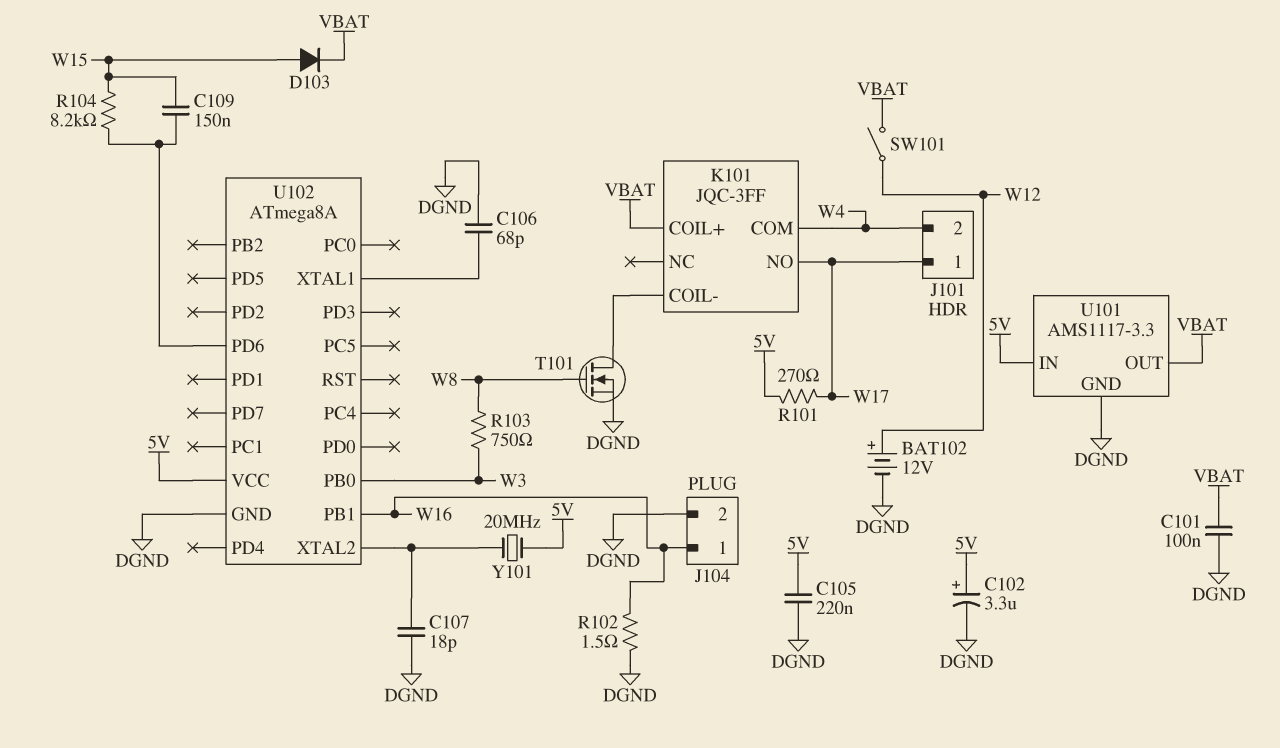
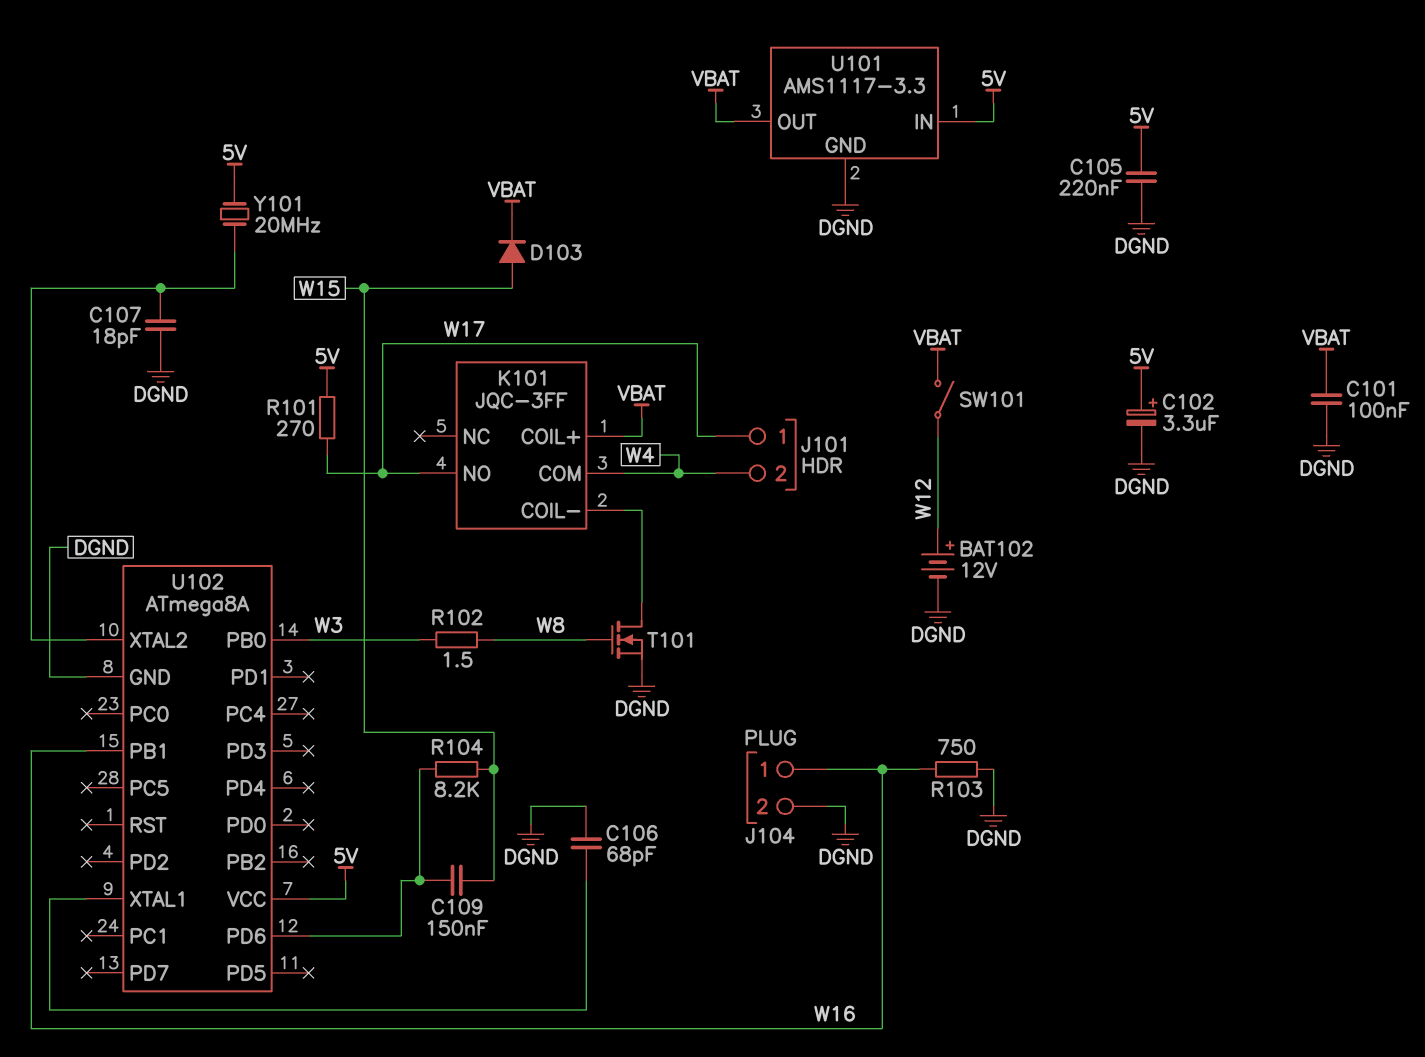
R102: 1.5 (DGND, W16) -> 1.5 (W3, W8)
R103: 750 (W3, W8) -> 750 (DGND, W16)

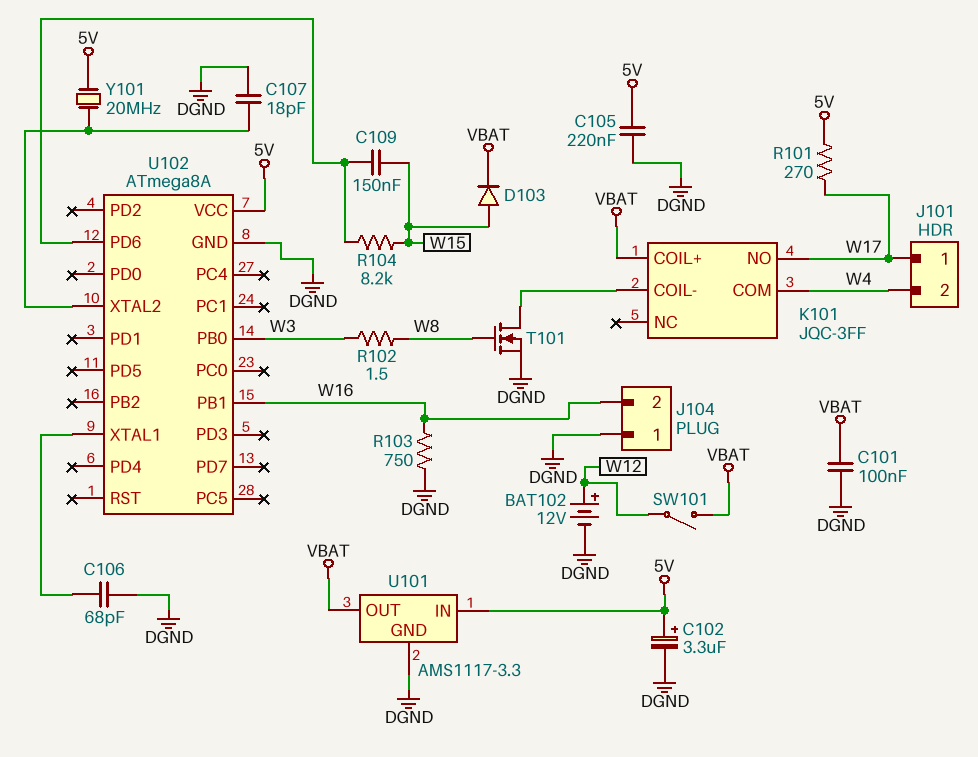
J104 pin 1: W16 -> DGND
J104 pin 2: DGND -> W16

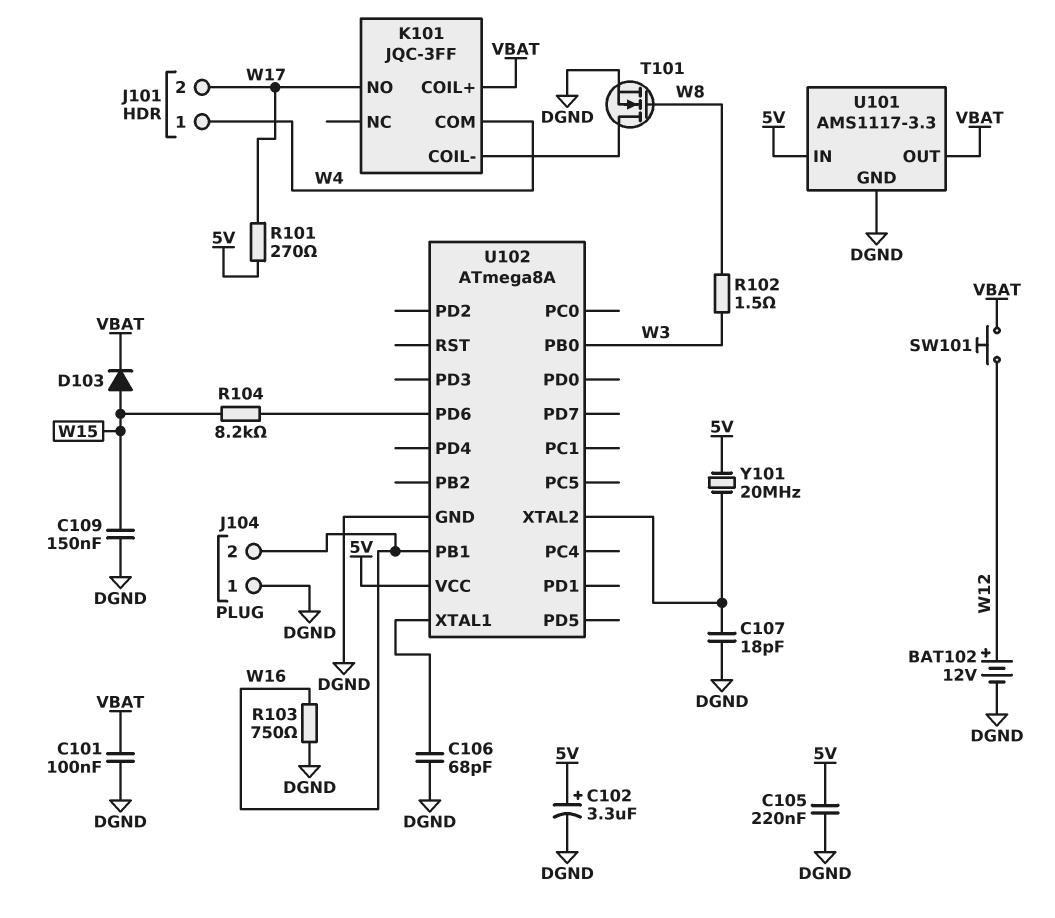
C109: 150nF (U102/PD6, W15) -> 150nF (DGND, W15)
J101 pin 1: W17 -> W4
J101 pin 2: W4 -> W17
SW101: switch (VBAT, W12) -> button (VBAT, W12)

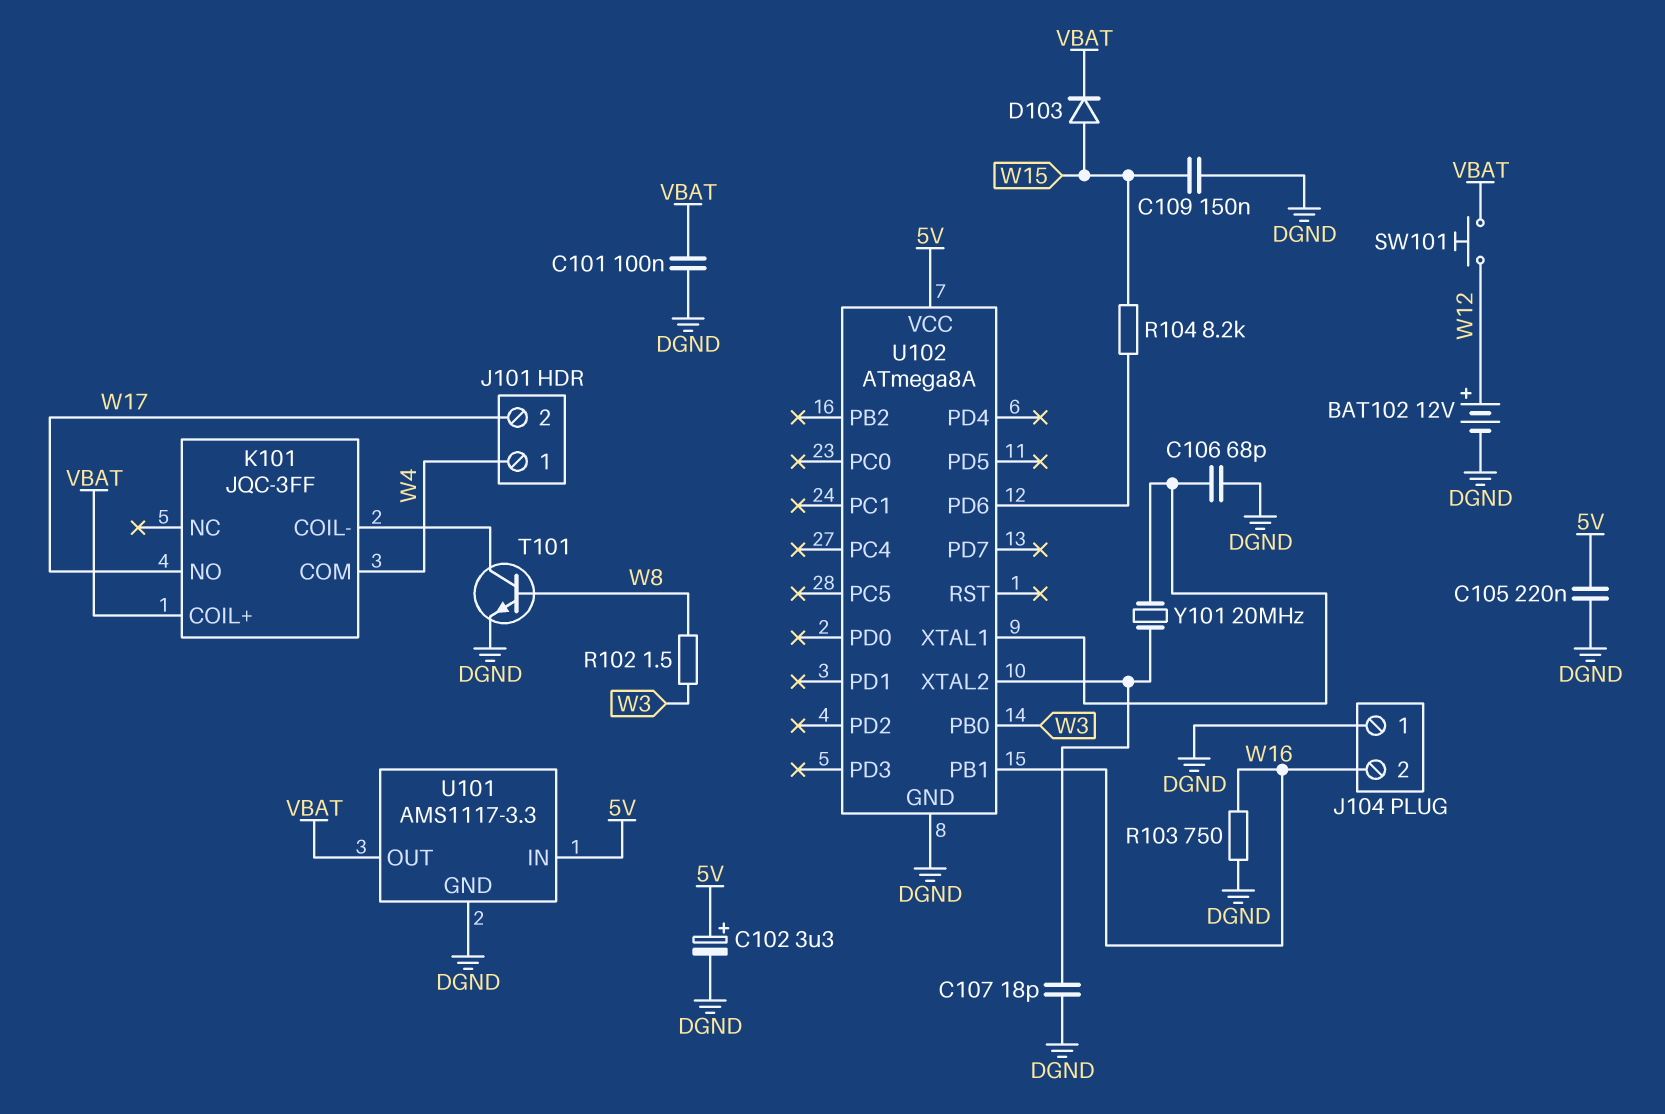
R101: 270 (5V, W17) -> none
T101: NMOS (G W8, D K101/COIL-, S DGND) -> NPN (B W8, C K101/COIL-, E DGND)
Y101: 20MHz (5V, U102/XTAL2) -> 20MHz (U102/XTAL1, U102/XTAL2)

